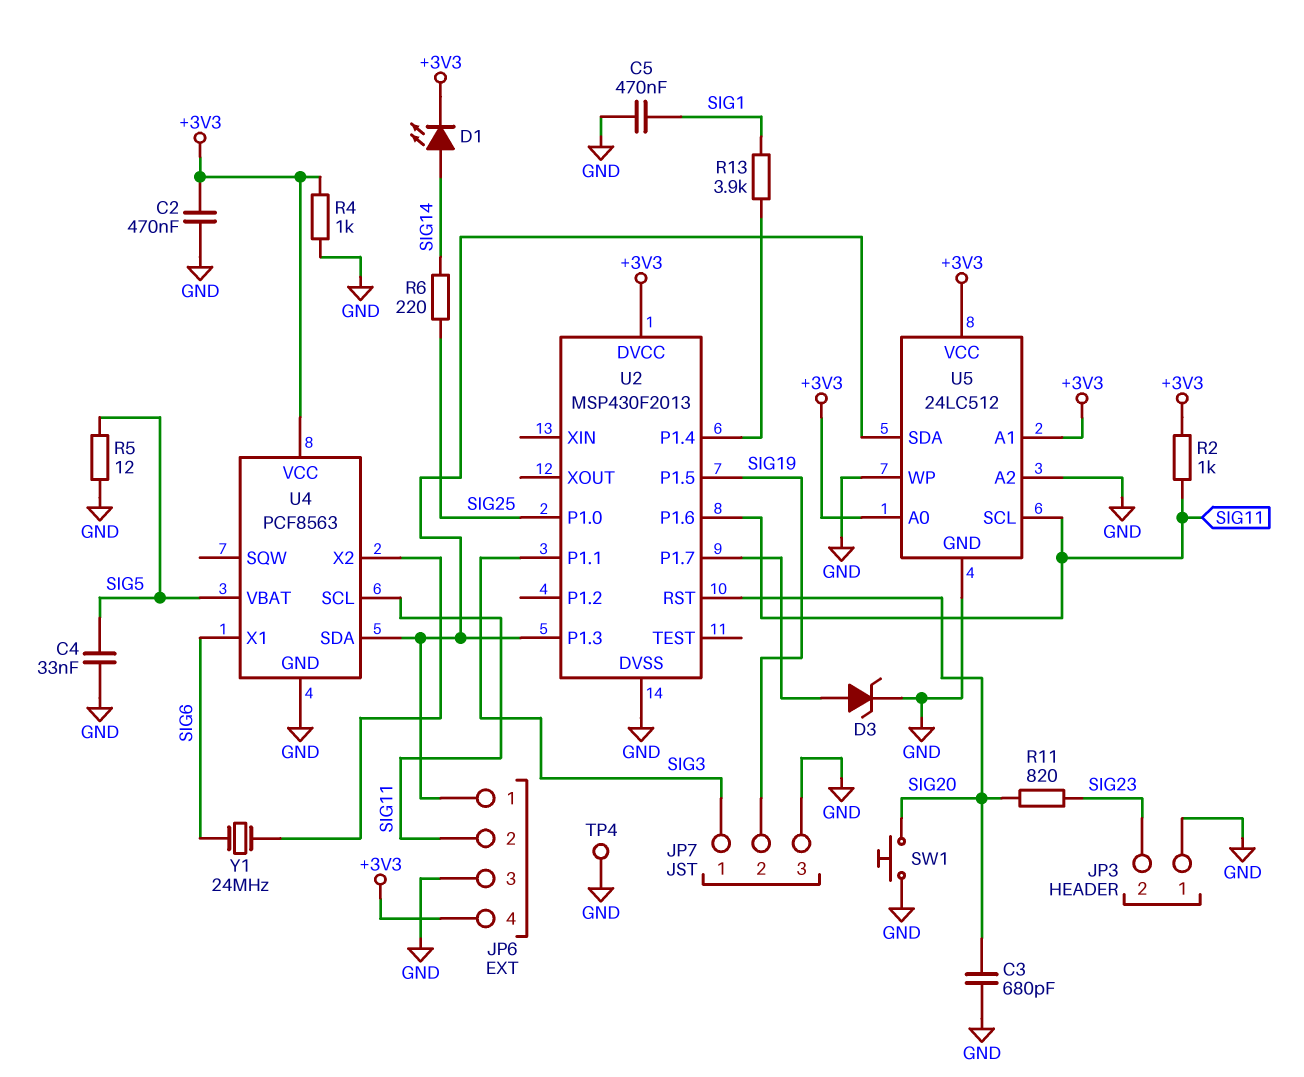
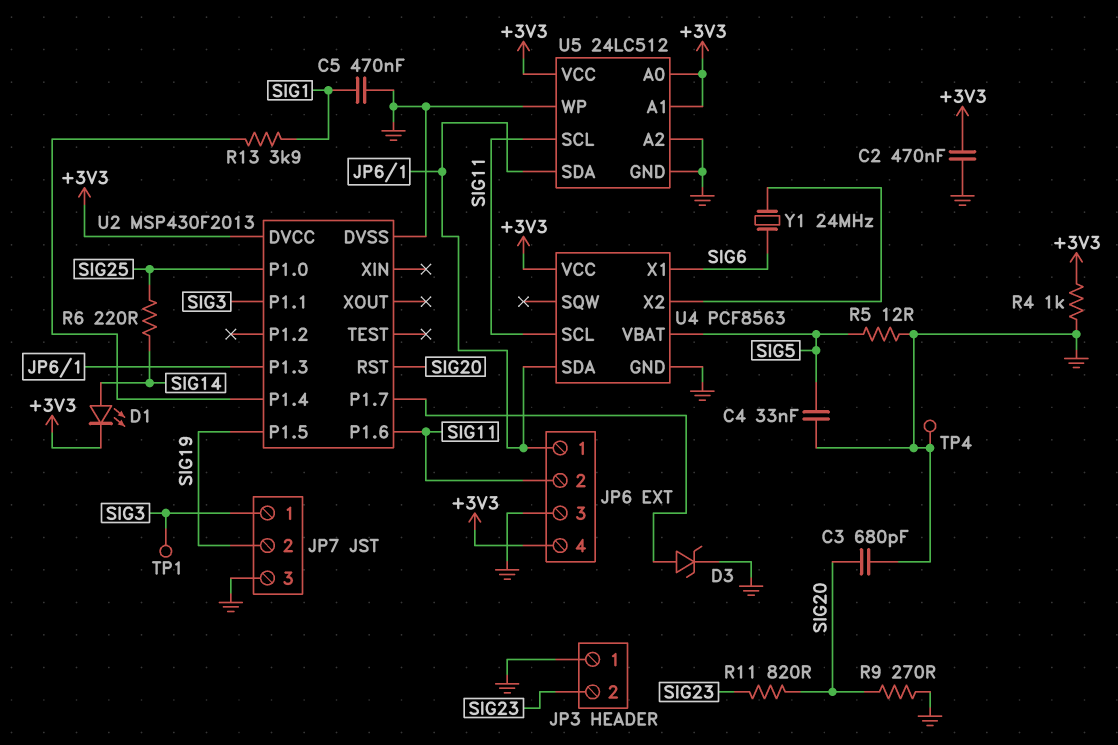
R2: 1k (+3V3, SIG11) -> none
R9: none -> 270 (GND, SIG20)
SW1: button (GND, SIG20) -> none
TP1: none -> test point (SIG3)

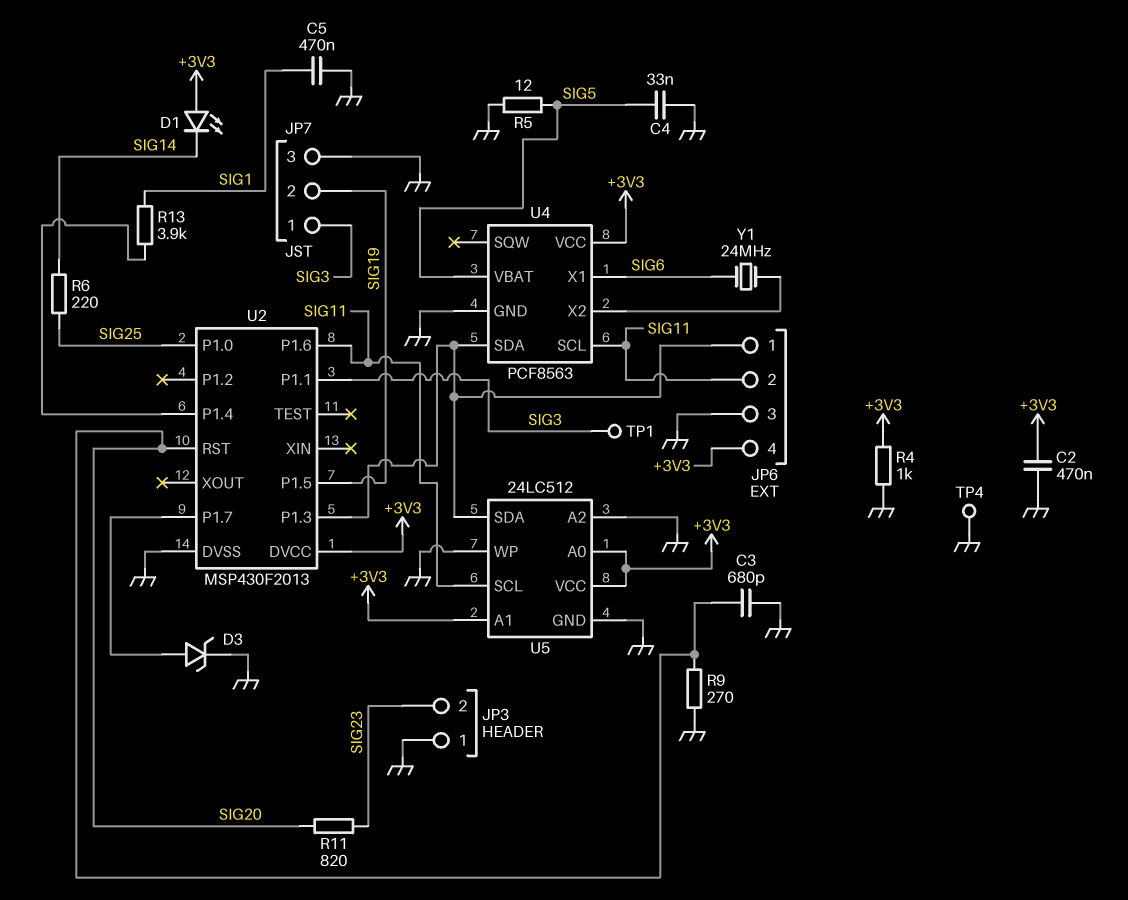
D1: LED (A SIG14, K +3V3) -> LED (A +3V3, K SIG14)

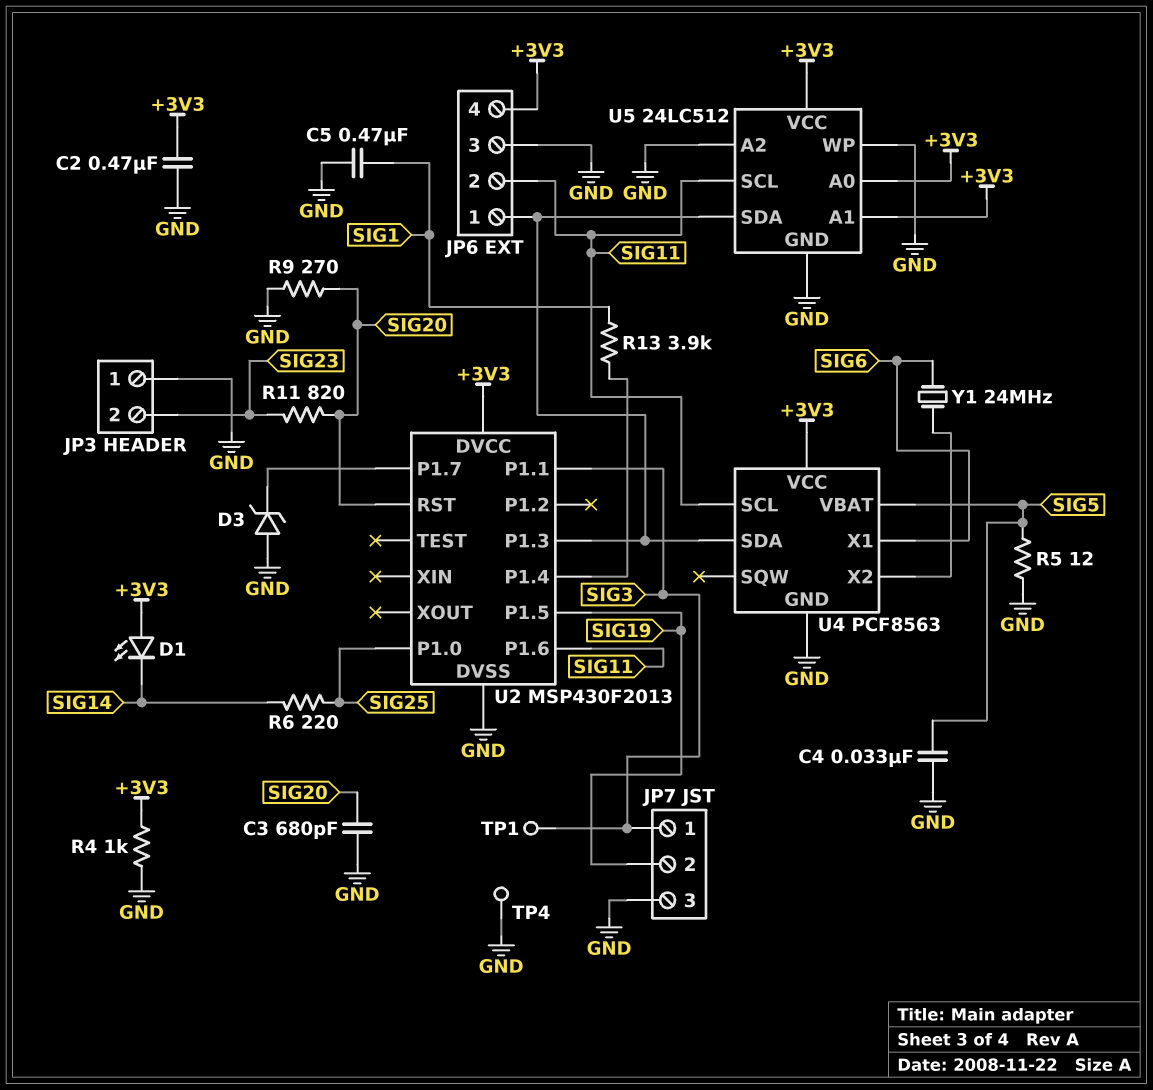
D3: zener (A U2/P1.7, K GND) -> zener (A GND, K U2/P1.7)

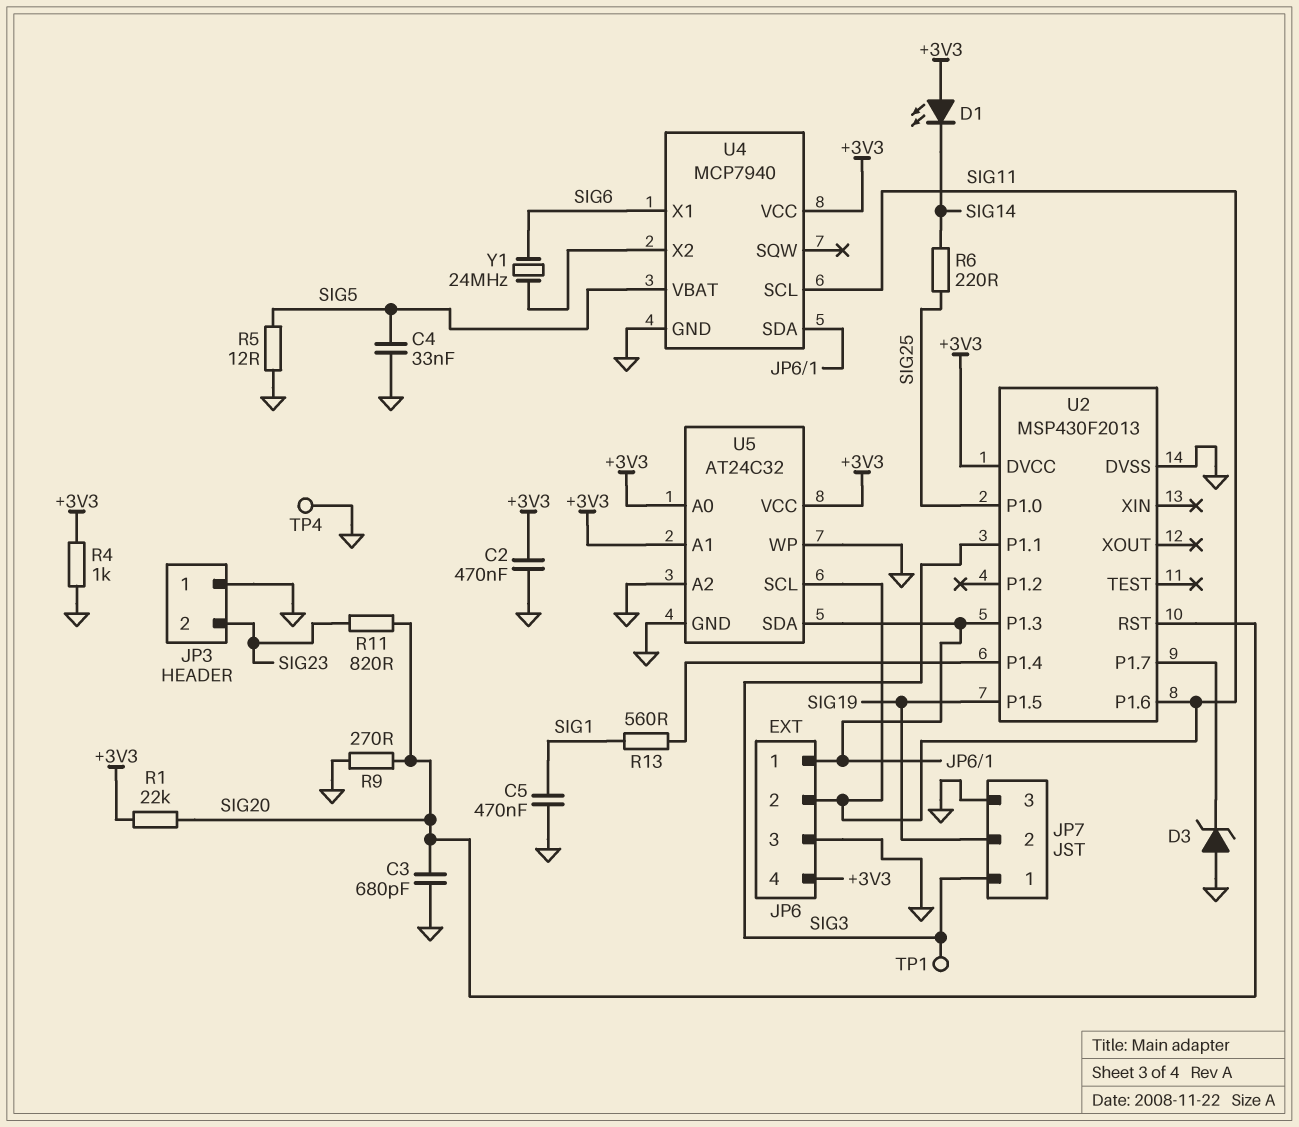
R1: none -> 22k (+3V3, SIG20)
R13: 3.9k (SIG1, U2/P1.4) -> 560 (SIG1, U2/P1.4)
U4: PCF8563 -> MCP7940
U5: 24LC512 -> AT24C32

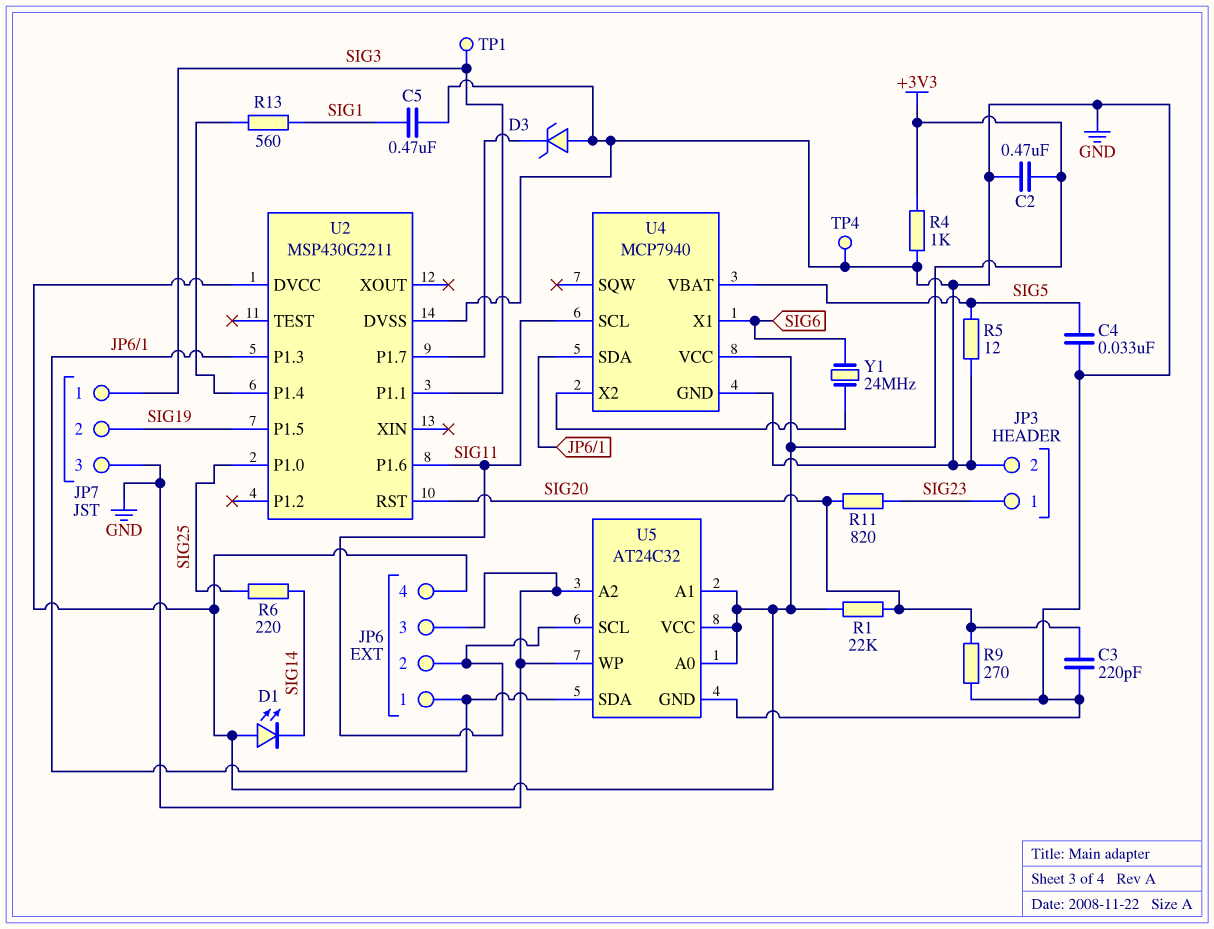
C3: 680pF (GND, SIG20) -> 220pF (GND, SIG20)
JP3 pin 1: GND -> SIG23
JP3 pin 2: SIG23 -> GND
U2: MSP430F2013 -> MSP430G2211

